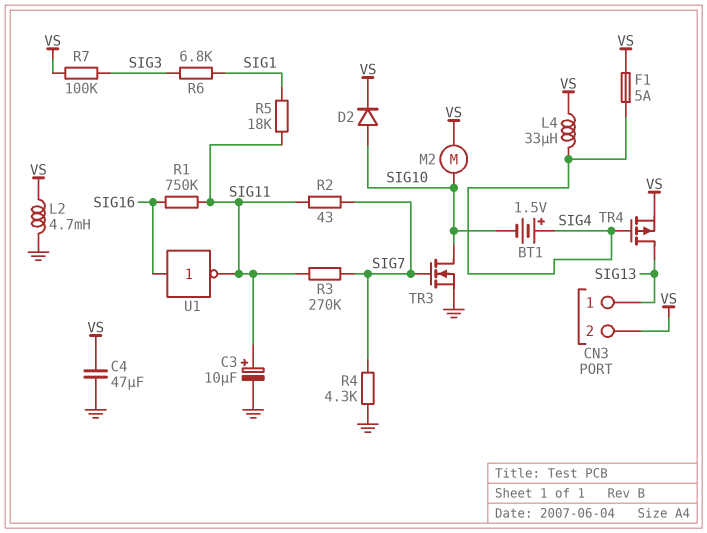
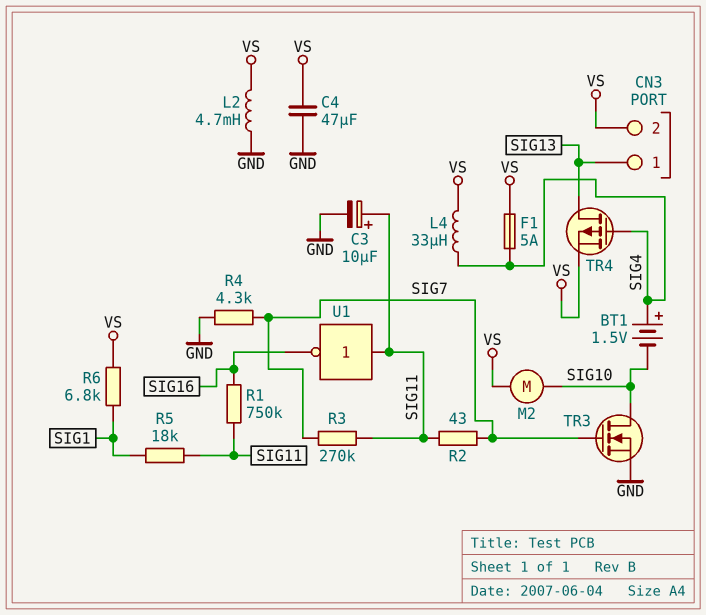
D2: diode (A SIG10, K VS) -> none
R6: 6.8k (SIG1, SIG3) -> 6.8k (SIG1, VS)
R7: 100k (SIG3, VS) -> none
U1: NOT (in SIG16, out SIG11) -> NOT (in SIG11, out SIG16)

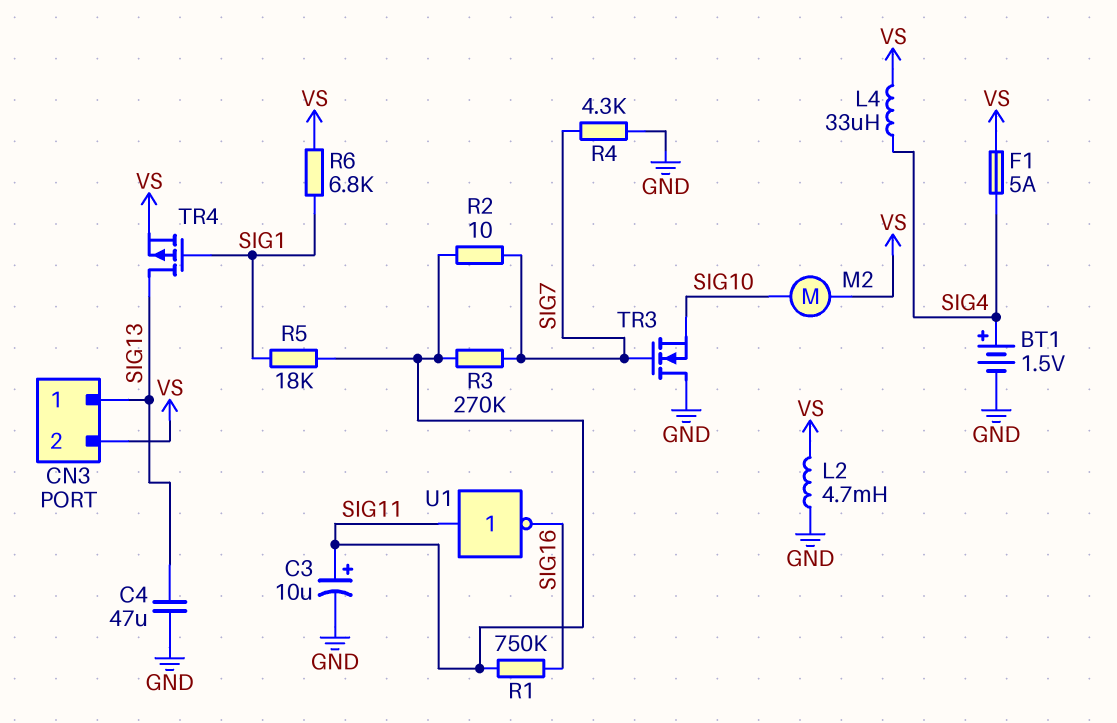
BT1: 1.5V (plus SIG4, minus SIG10) -> 1.5V (plus SIG4, minus GND)
C4: 47uF (GND, VS) -> 47uF (GND, SIG13)
R2: 43 (SIG7, SIG11) -> 10 (SIG7, SIG11)
TR3: NMOS (G SIG7, D SIG10, S GND) -> NMOS (G SIG7, D GND, S SIG10)
TR4: PMOS (G SIG4, D SIG13, S VS) -> PMOS (G SIG1, D SIG13, S VS)

